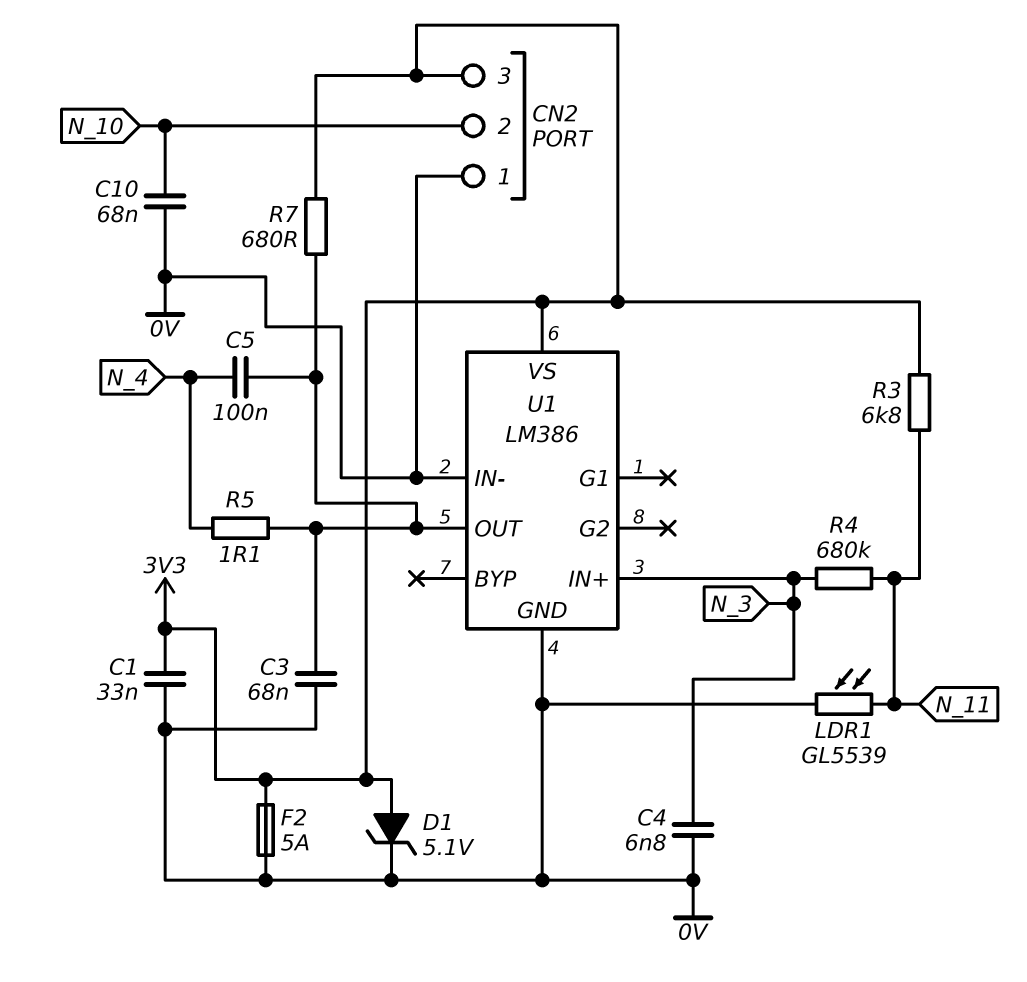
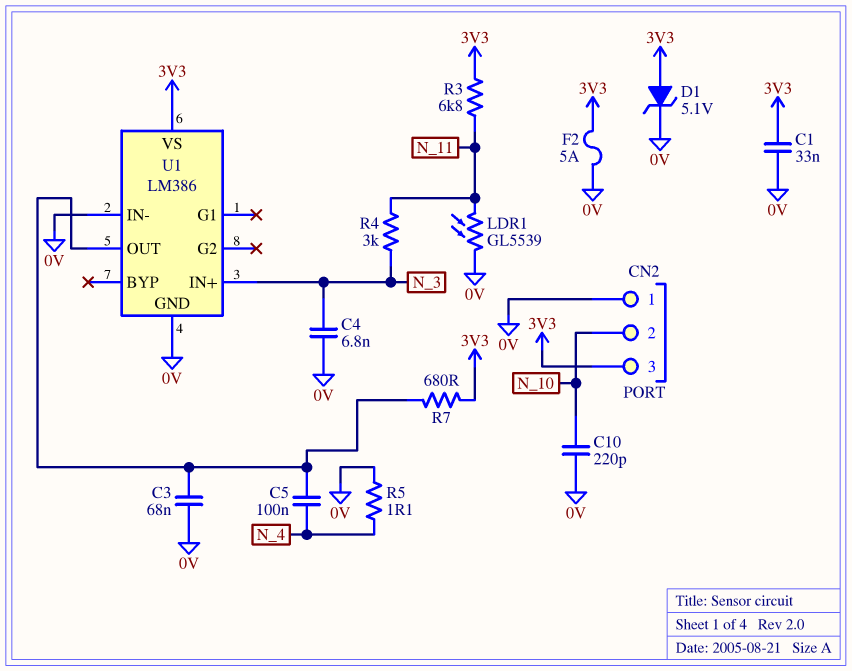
C10: 68nF (0V, N_10) -> 220pF (0V, N_10)
R4: 680k (N_3, N_11) -> 3k (N_3, N_11)
R5: 1.1 (N_4, U1/OUT) -> 1.1 (0V, N_4)

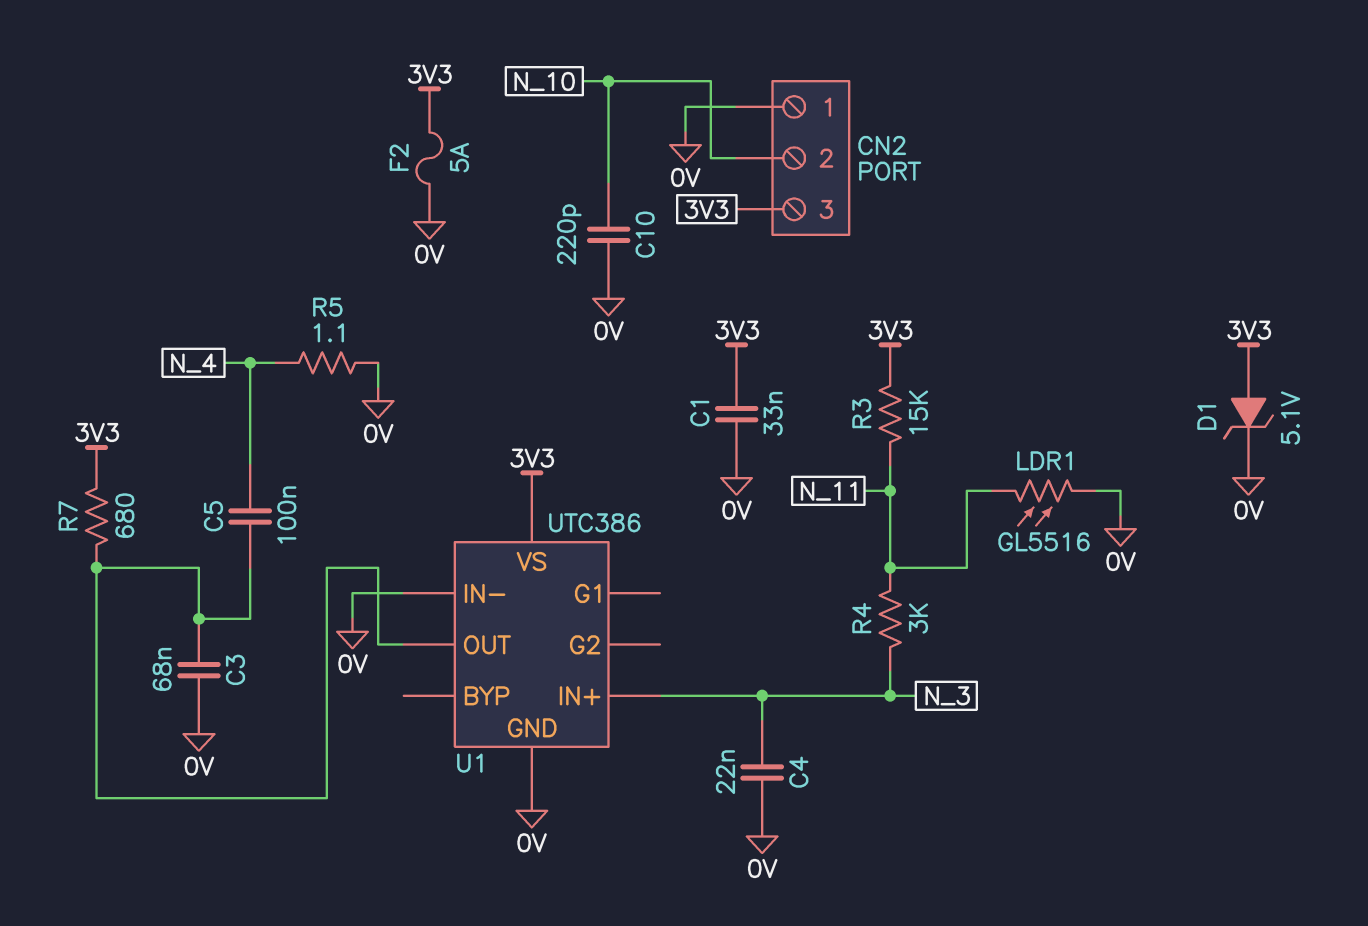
C4: 6.8nF (0V, N_3) -> 22nF (0V, N_3)
LDR1: GL5539 (0V, N_11) -> GL5516 (0V, N_11)
R3: 6.8k (3V3, N_11) -> 15k (3V3, N_11)
U1: LM386 -> UTC386

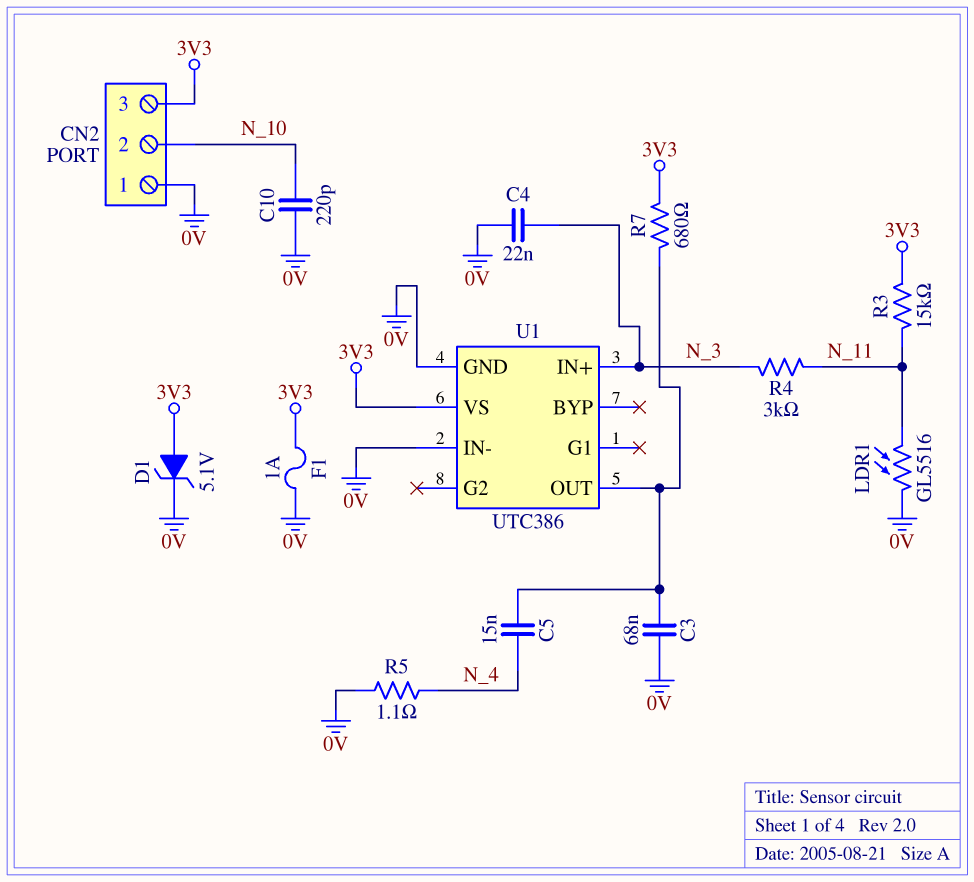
C1: 33nF (0V, 3V3) -> none
C5: 100nF (N_4, U1/OUT) -> 15nF (N_4, U1/OUT)
F1: none -> 1A (0V, 3V3)
F2: 5A (0V, 3V3) -> none

